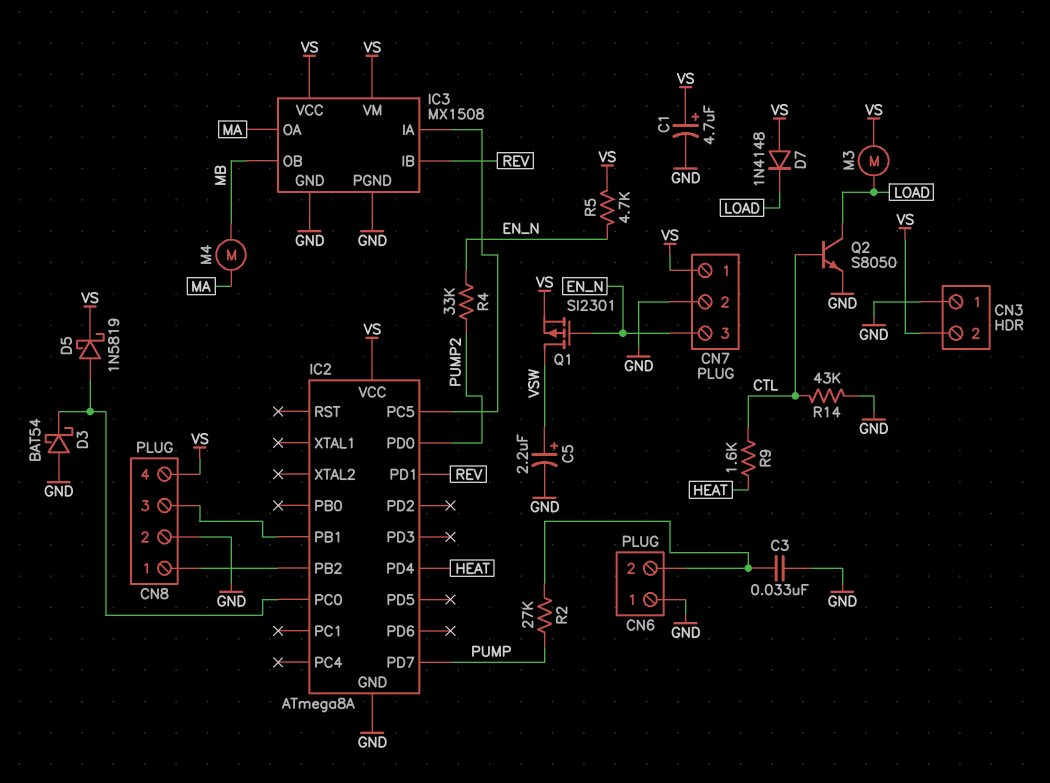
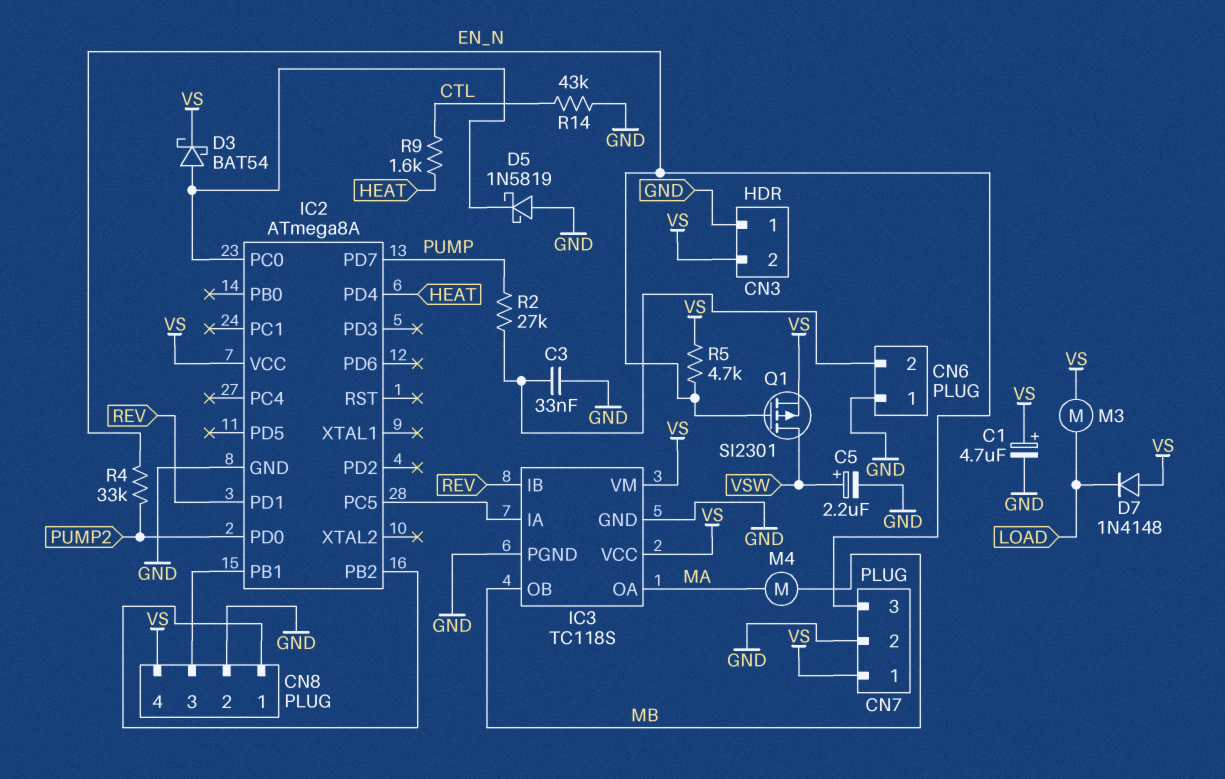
D3: schottky BAT54 (A GND, K IC2/PC0) -> schottky BAT54 (A IC2/PC0, K VS)
D5: schottky 1N5819 (A IC2/PC0, K VS) -> schottky 1N5819 (A GND, K IC2/PC0)
IC3: MX1508 -> TC118S
Q2: NPN S8050 (B CTL, C LOAD, E GND) -> none

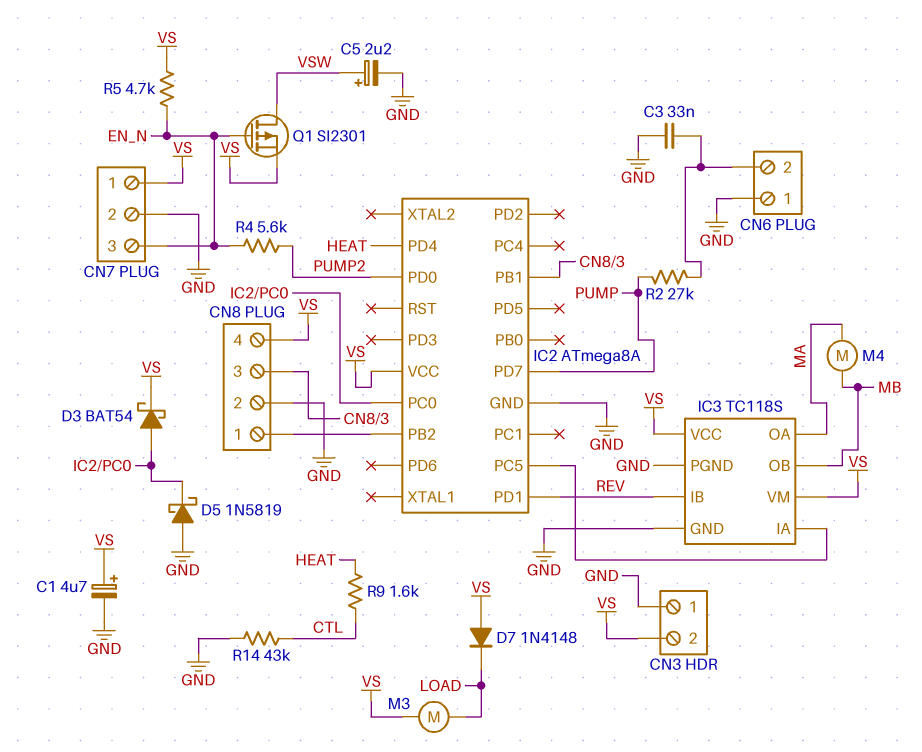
R4: 33k (EN_N, PUMP2) -> 5.6k (EN_N, PUMP2)

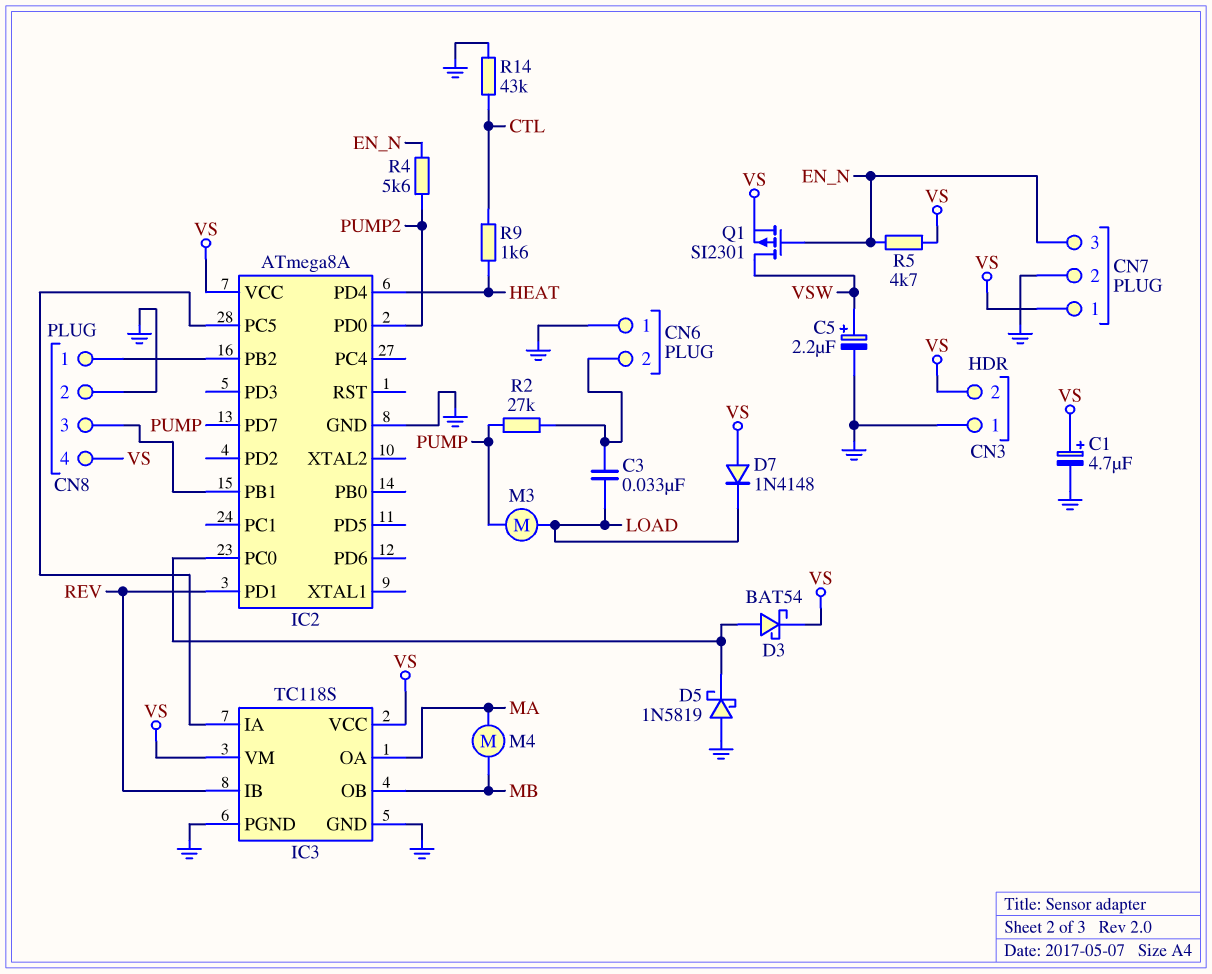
C3: 33nF (CN6/2, GND) -> 33nF (CN6/2, LOAD)
M3: motor (LOAD, VS) -> motor (LOAD, PUMP)

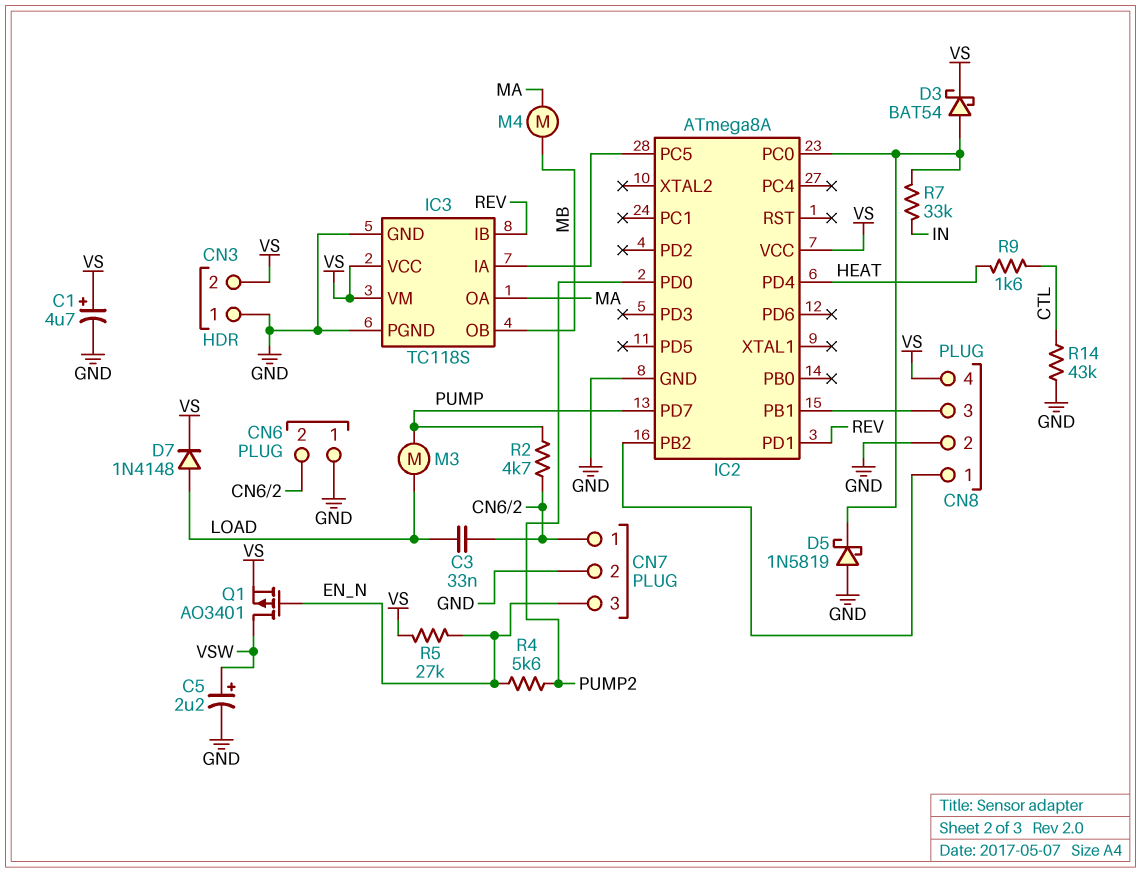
CN7 pin 1: VS -> CN6/2
D7: diode 1N4148 (A VS, K LOAD) -> diode 1N4148 (A LOAD, K VS)
Q1: PMOS SI2301 (G EN_N, D VSW, S VS) -> PMOS AO3401 (G EN_N, D VSW, S VS)
R2: 27k (CN6/2, PUMP) -> 4.7k (CN6/2, PUMP)
R5: 4.7k (EN_N, VS) -> 27k (EN_N, VS)
R7: none -> 33k (IC2/PC0, IN)

